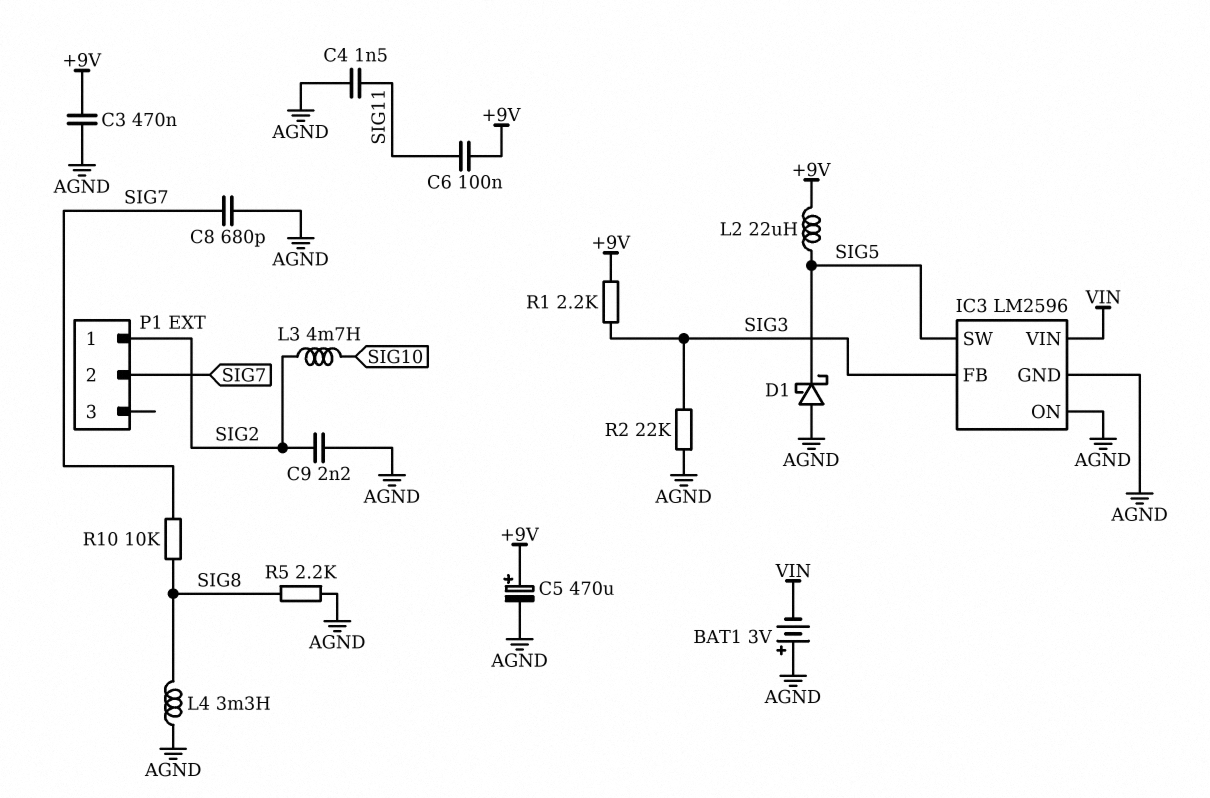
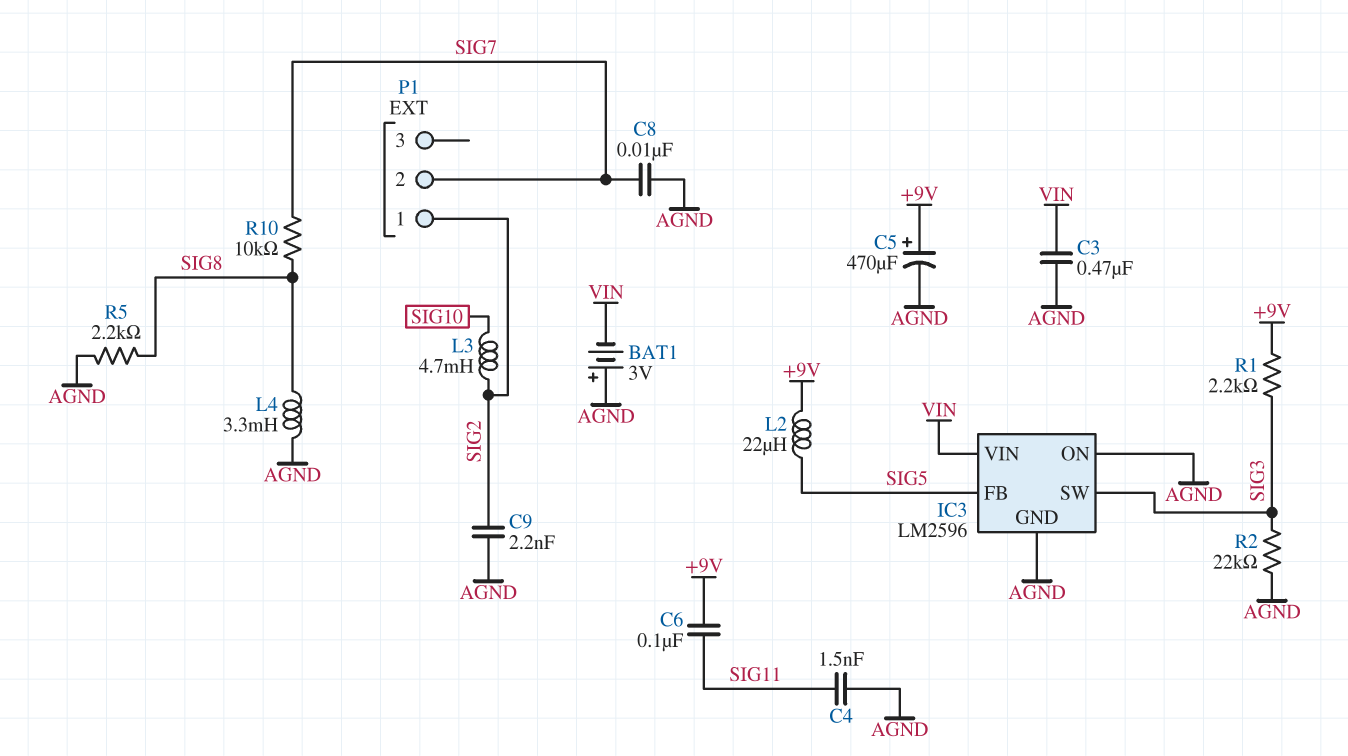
C3: 470nF (+9V, AGND) -> 470nF (AGND, VIN)
C8: 680pF (AGND, SIG7) -> 10nF (AGND, SIG7)
D1: schottky (A AGND, K SIG5) -> none
IC3 pin FB: SIG3 -> SIG5
IC3 pin SW: SIG5 -> SIG3

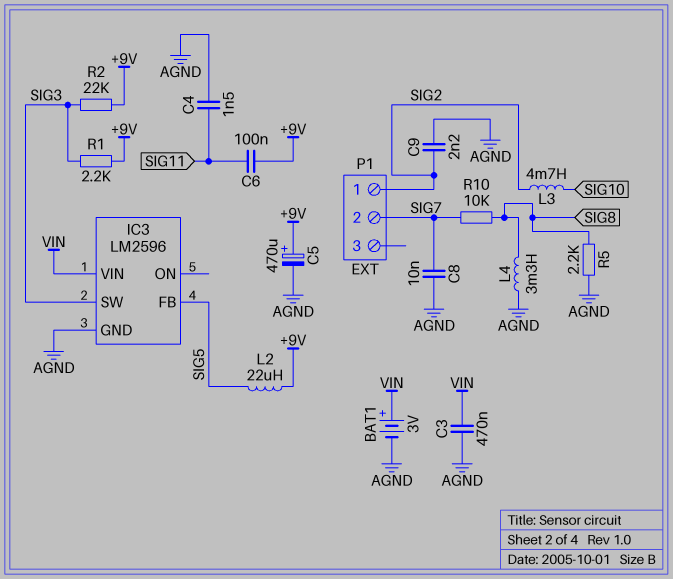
BAT1: 3V (plus AGND, minus VIN) -> 3V (plus VIN, minus AGND)
IC3 pin ON: AGND -> none
R2: 22k (AGND, SIG3) -> 22k (+9V, SIG3)

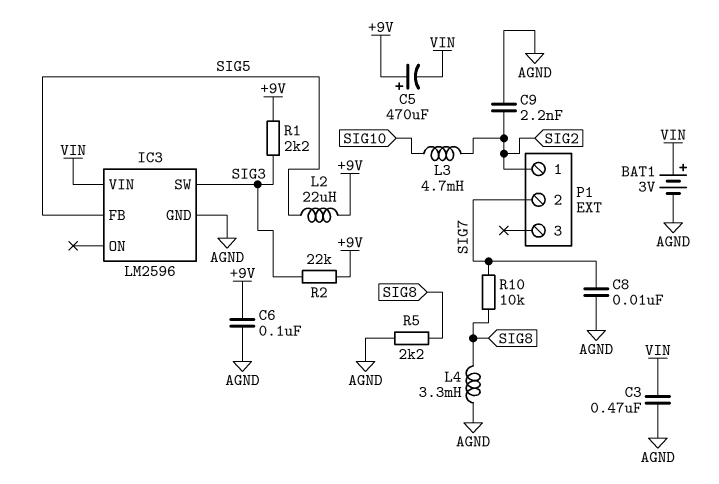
C4: 1.5nF (AGND, SIG11) -> none
C5: 470uF (plus +9V, minus AGND) -> 470uF (plus +9V, minus VIN)
C6: 100nF (+9V, SIG11) -> 100nF (+9V, AGND)

